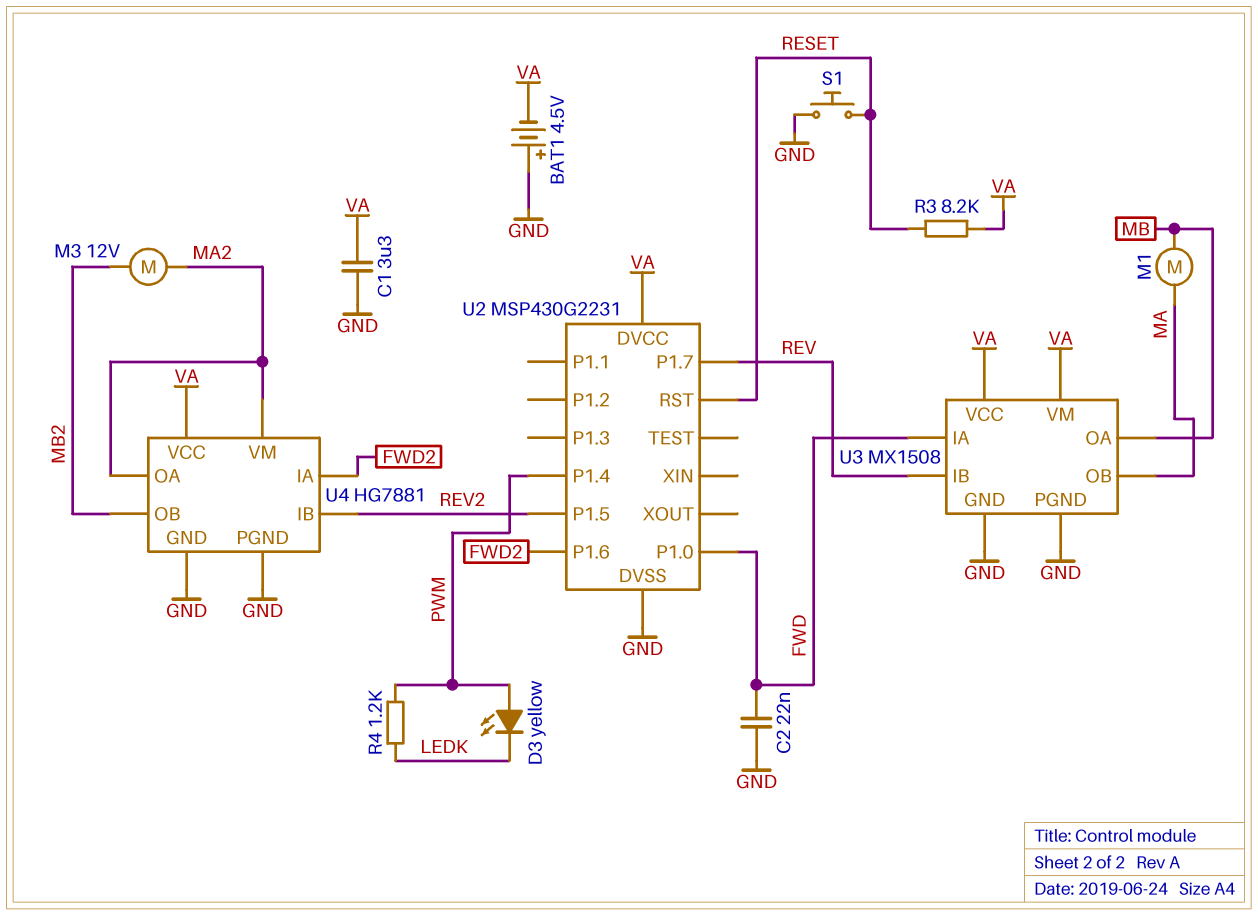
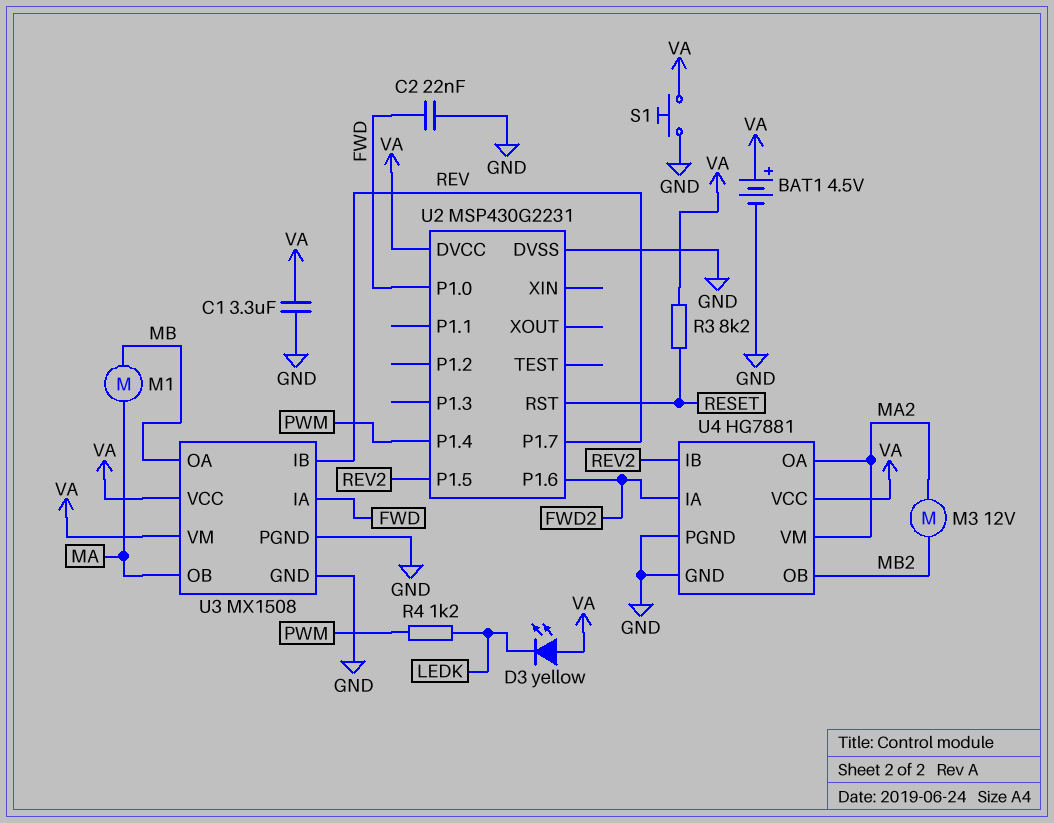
BAT1: 4.5V (plus GND, minus VA) -> 4.5V (plus VA, minus GND)
D3: LED yellow (A PWM, K LEDK) -> LED yellow (A VA, K LEDK)
S1: button (GND, RESET) -> button (GND, VA)

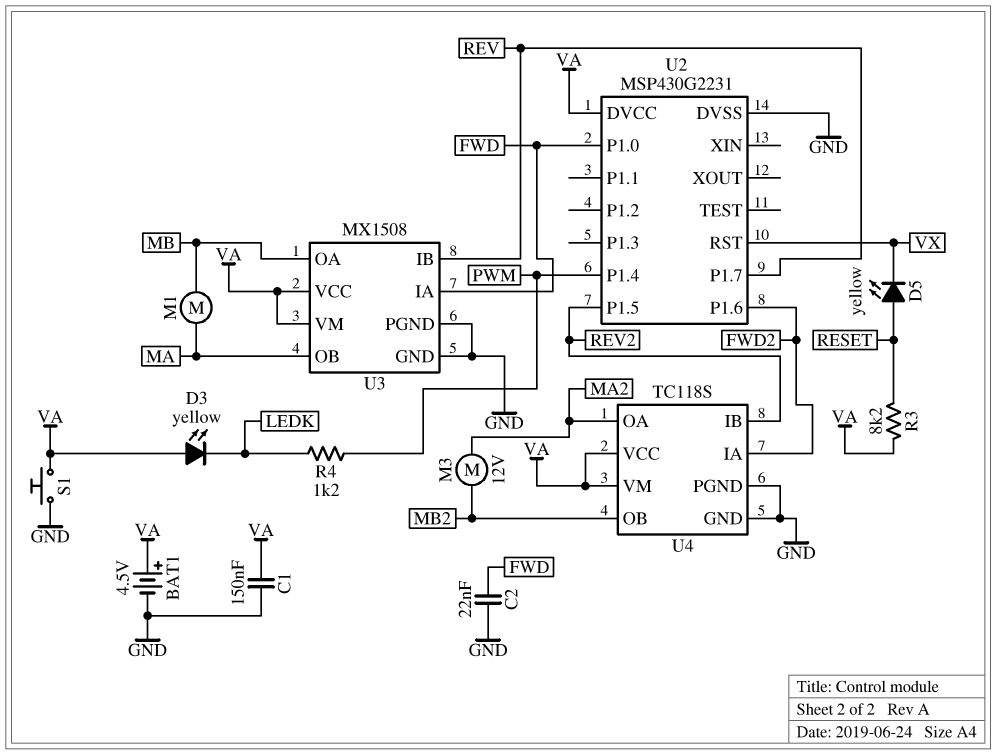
C1: 3.3uF (GND, VA) -> 150nF (GND, VA)
D5: none -> LED yellow (A RESET, K VX)
U2 pin RST: RESET -> VX
U4: HG7881 -> TC118S
U4 pin VM: MA2 -> VA

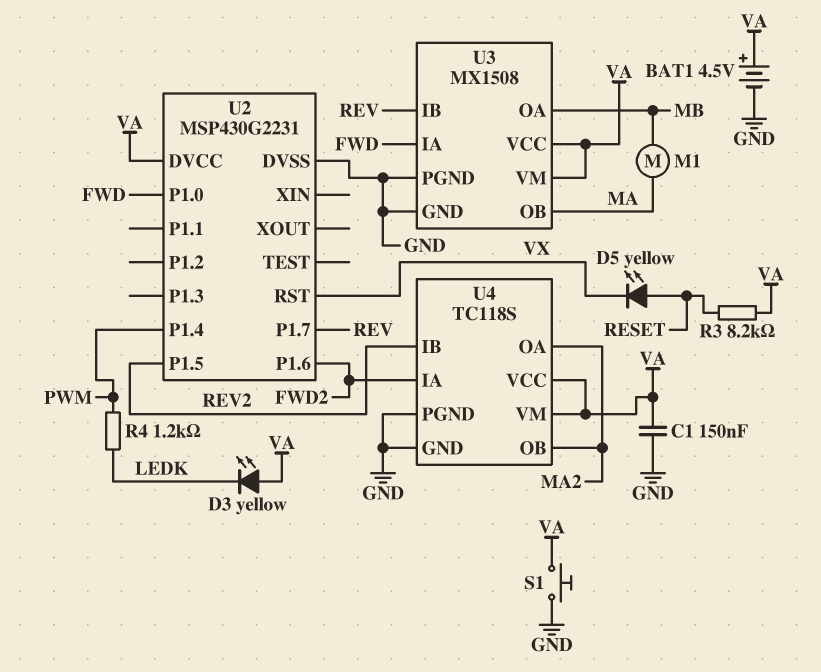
C2: 22nF (FWD, GND) -> none
M3: motor 12V (MA2, MB2) -> none
U4 pin OB: MB2 -> MA2

